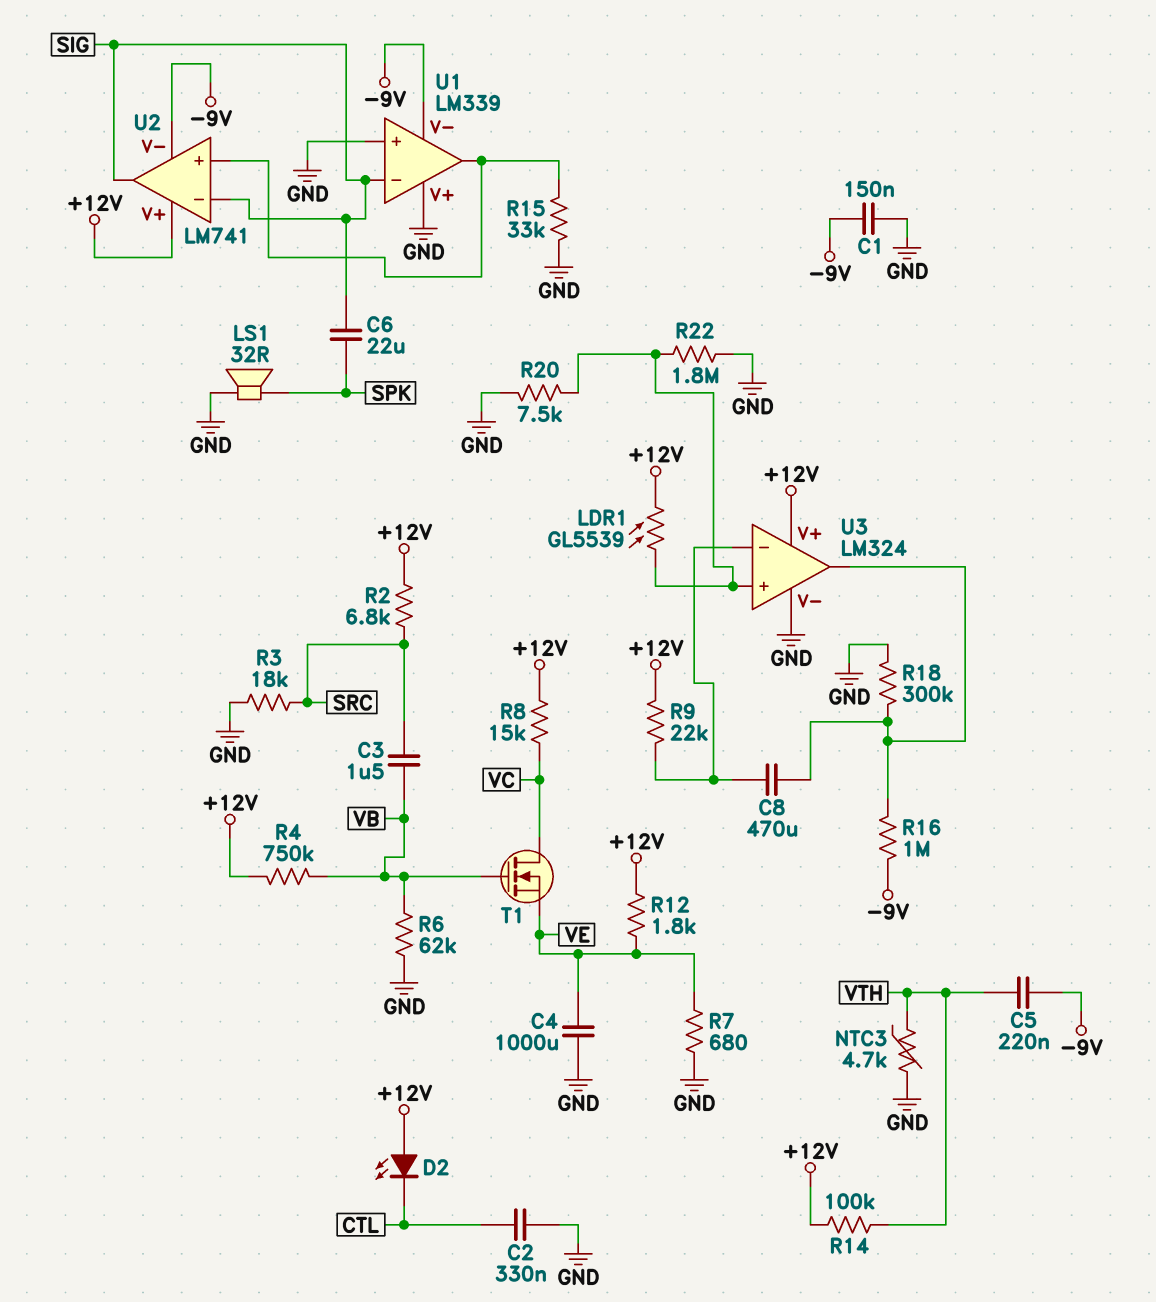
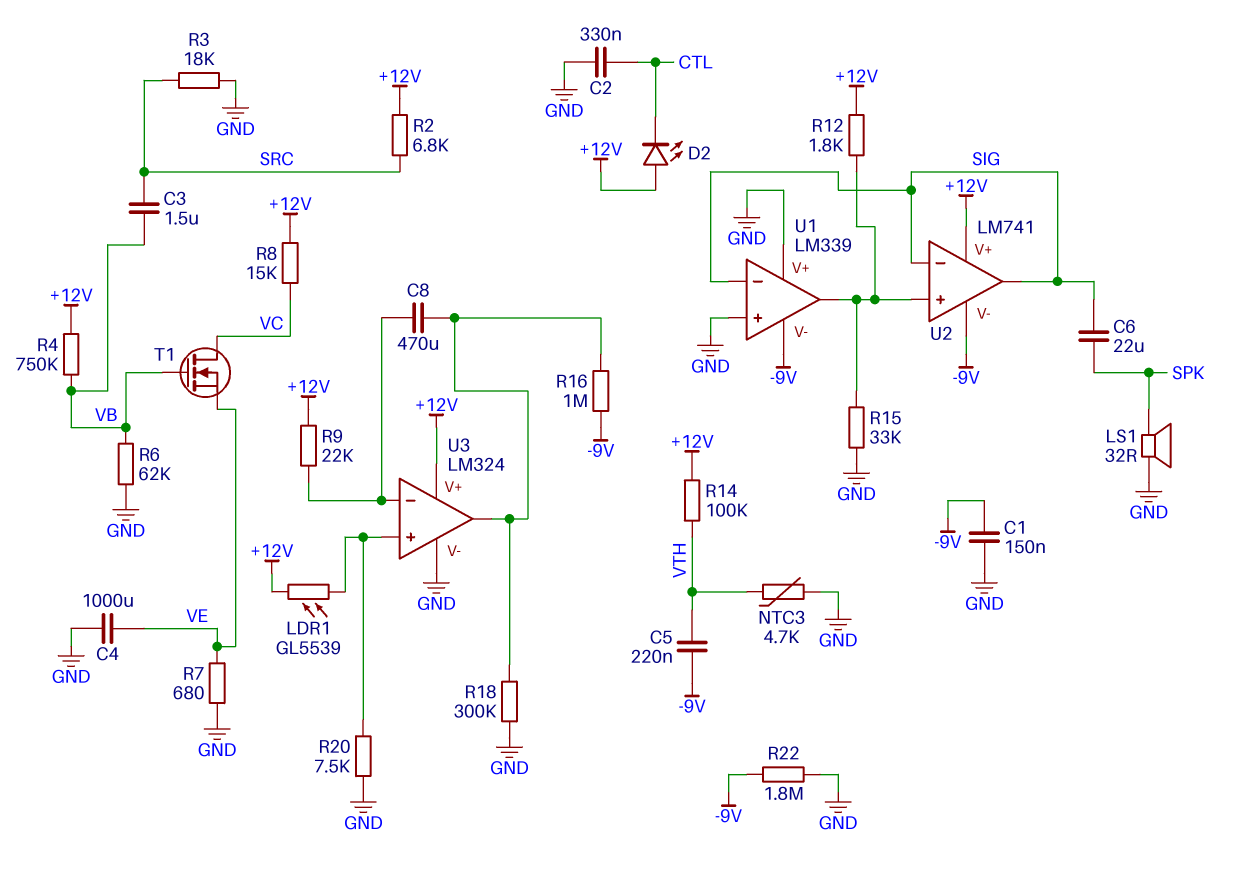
R12: 1.8k (+12V, VE) -> 1.8k (+12V, U1/out)
R22: 1.8M (GND, U3/in+) -> 1.8M (-9V, GND)

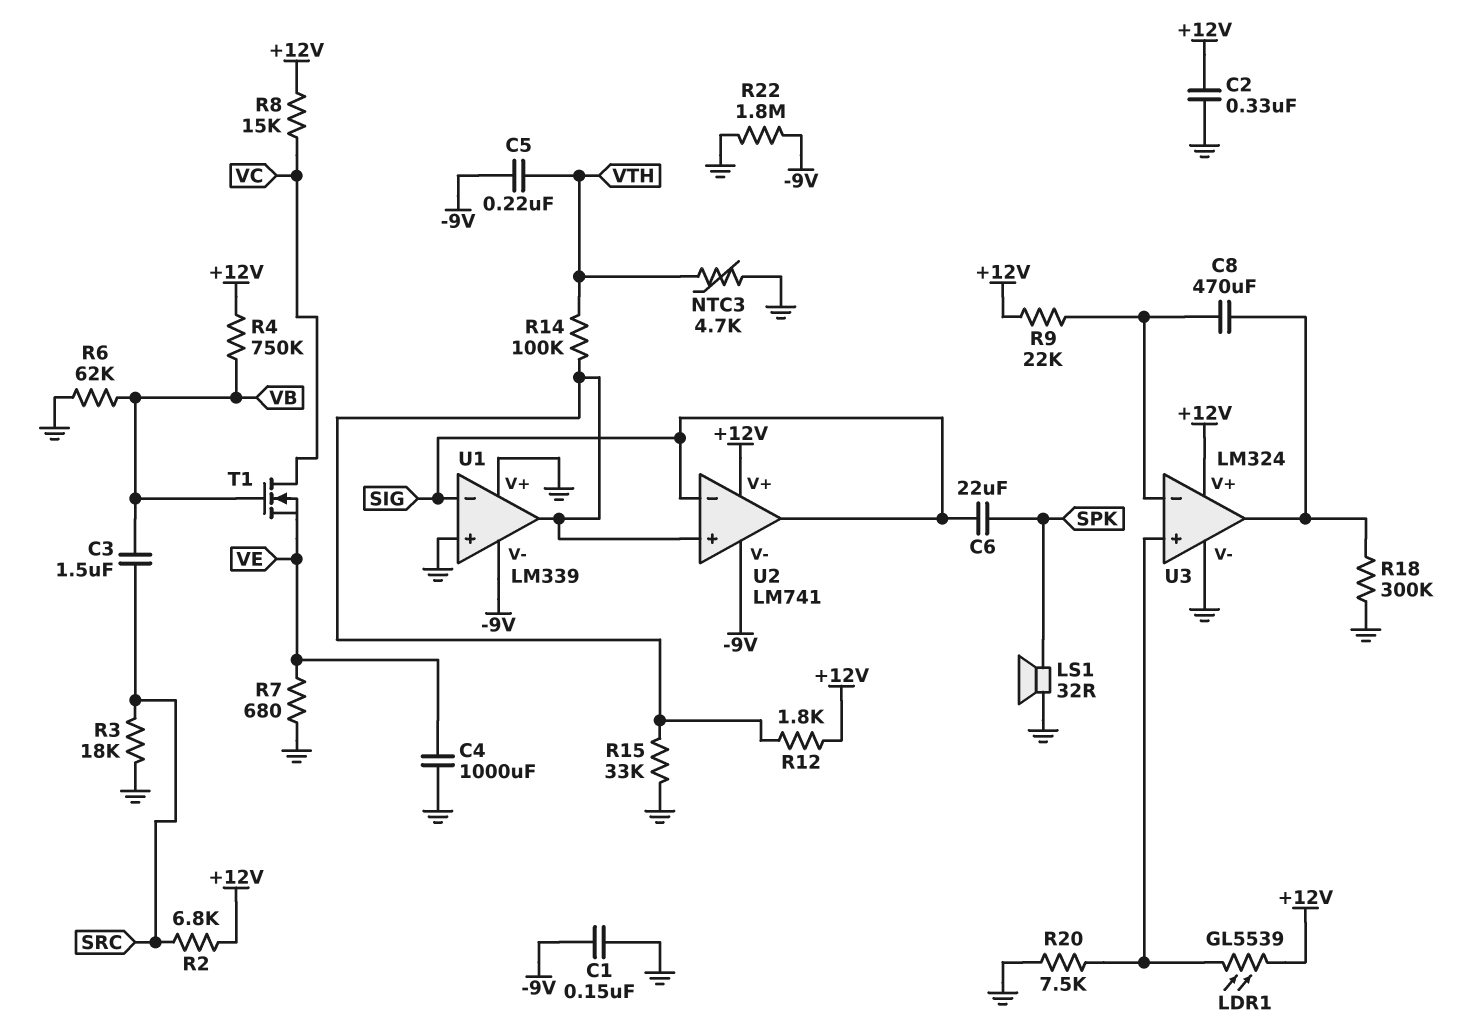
C2: 330nF (CTL, GND) -> 330nF (+12V, GND)
D2: LED (A +12V, K CTL) -> none
R14: 100k (+12V, VTH) -> 100k (U1/out, VTH)
R16: 1M (-9V, U3/out) -> none

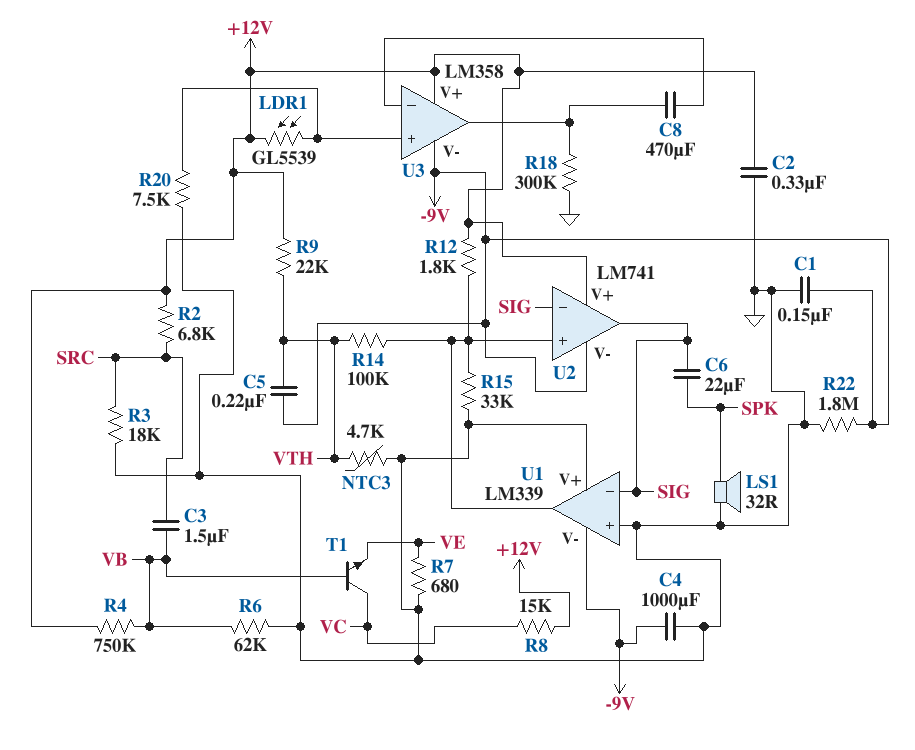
C4: 1000uF (GND, VE) -> 1000uF (-9V, GND)
R9: 22k (+12V, U3/in-) -> 22k (+12V, VTH)
T1: NMOS (G VB, D VC, S VE) -> NPN (B VB, C VC, E VE)
U3: LM324 -> LM358
U3 pin V-: GND -> -9V

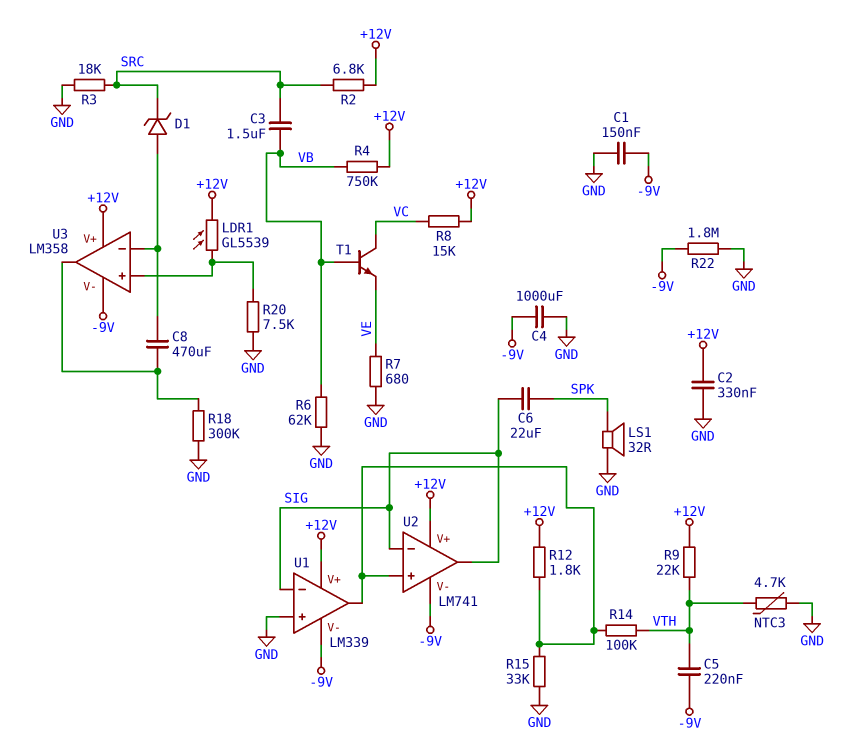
D1: none -> zener (A U3/in-, K SRC)
U1 pin V+: GND -> +12V

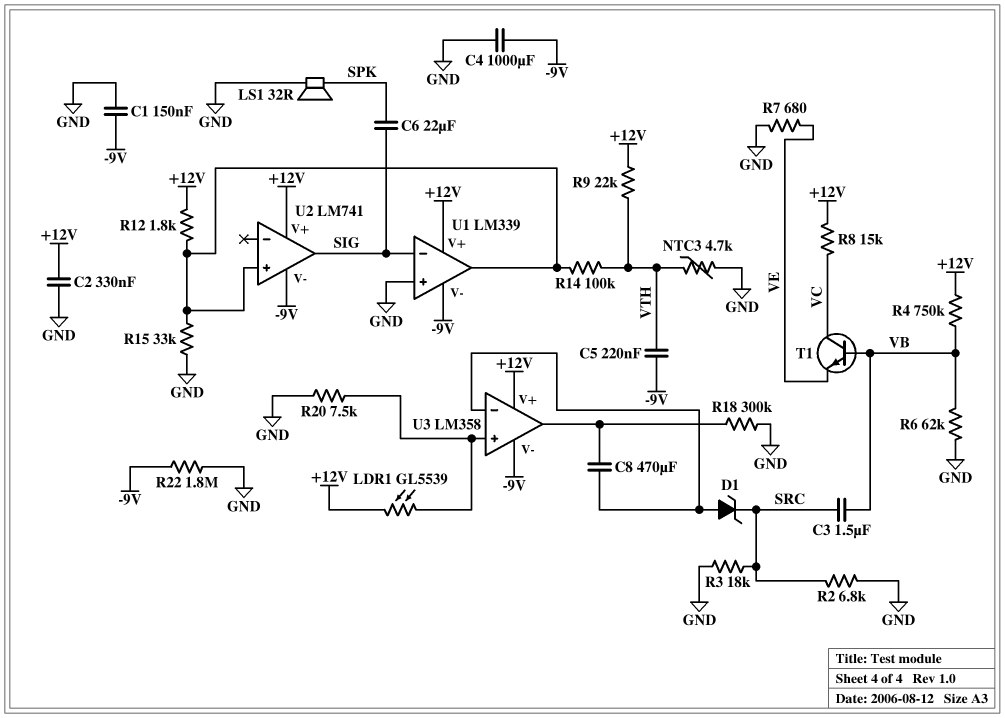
R2: 6.8k (+12V, SRC) -> 6.8k (GND, SRC)
U2 pin in-: SIG -> none

